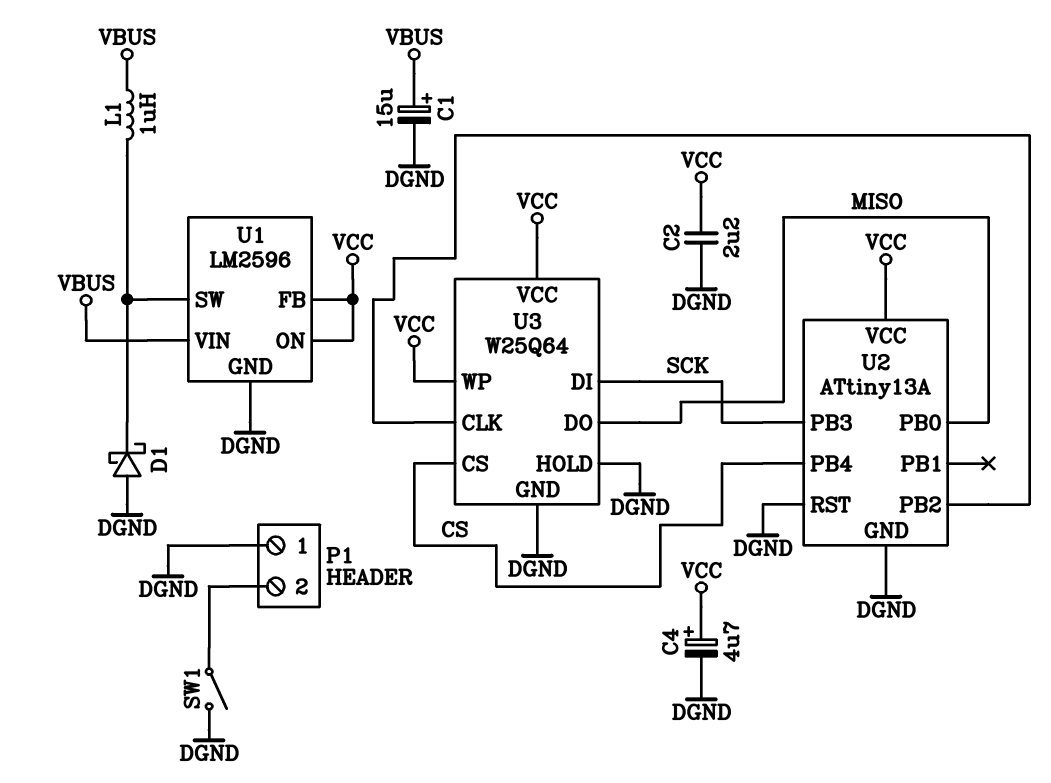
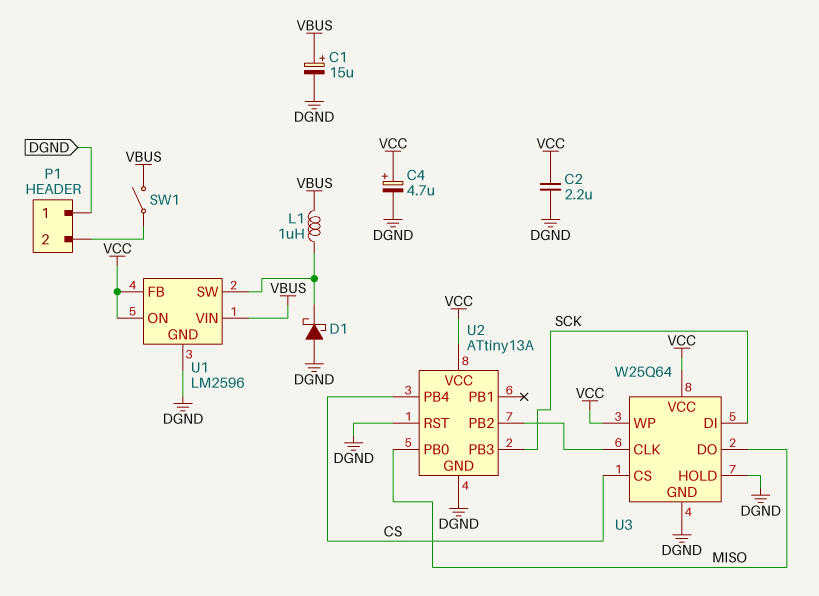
SW1: switch (DGND, P1/2) -> switch (P1/2, VBUS)

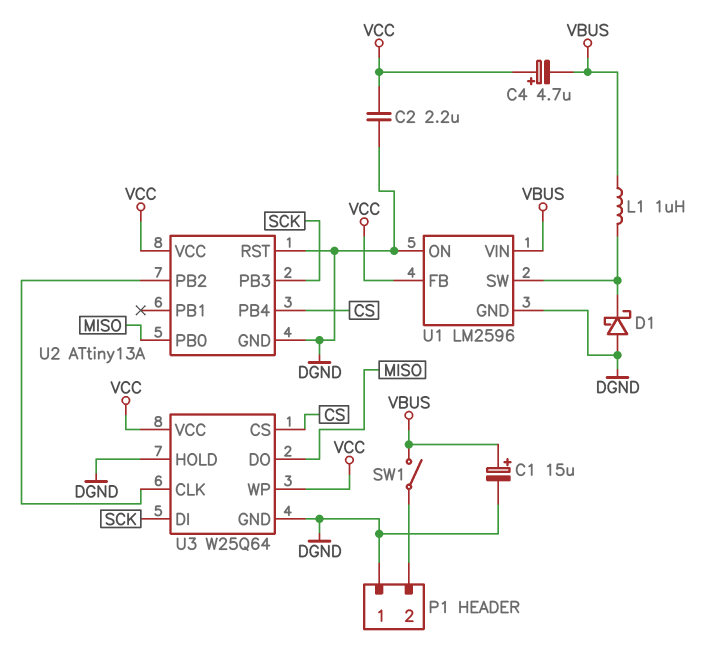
C4: 4.7uF (plus VCC, minus DGND) -> 4.7uF (plus VCC, minus VBUS)
U1 pin ON: VCC -> DGND

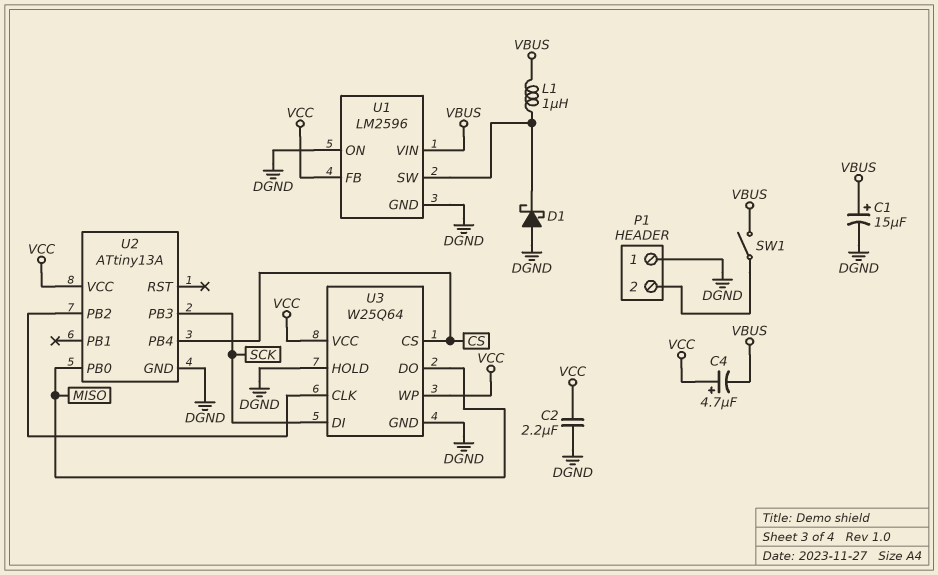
U2 pin RST: DGND -> none

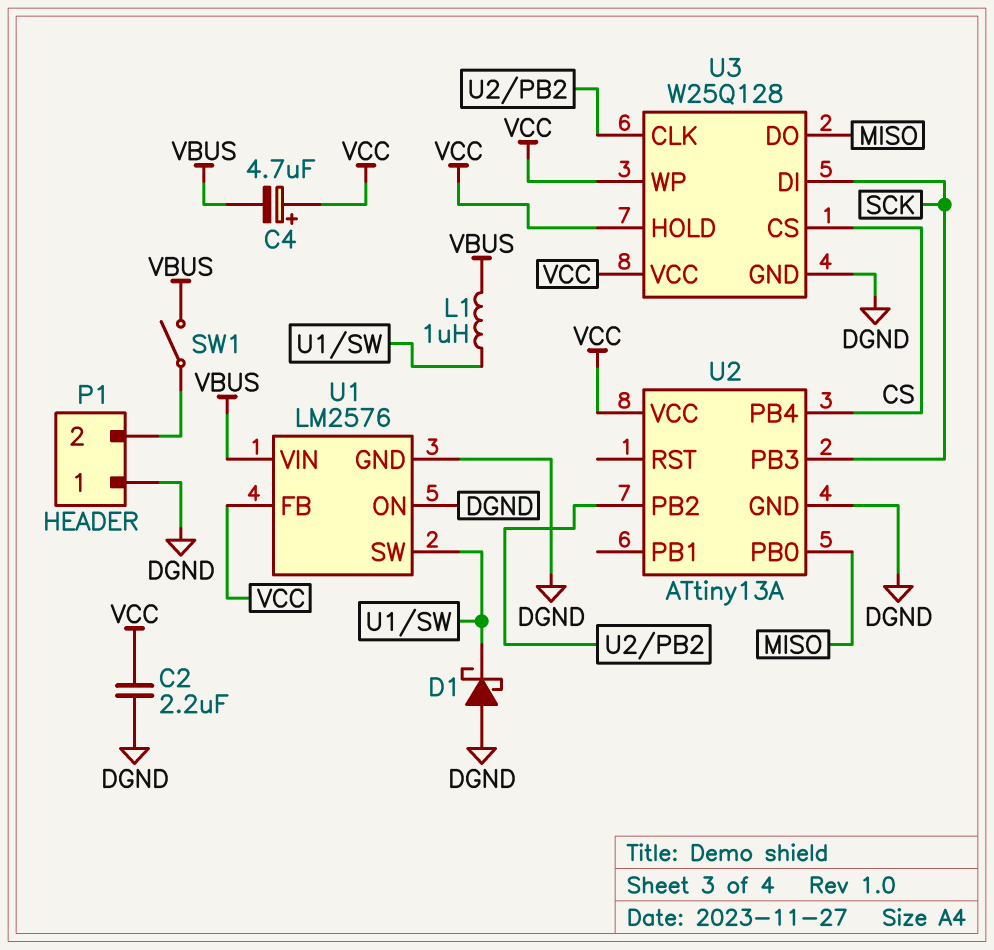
C1: 15uF (plus VBUS, minus DGND) -> none
U1: LM2596 -> LM2576
U3: W25Q64 -> W25Q128
U3 pin HOLD: DGND -> VCC

